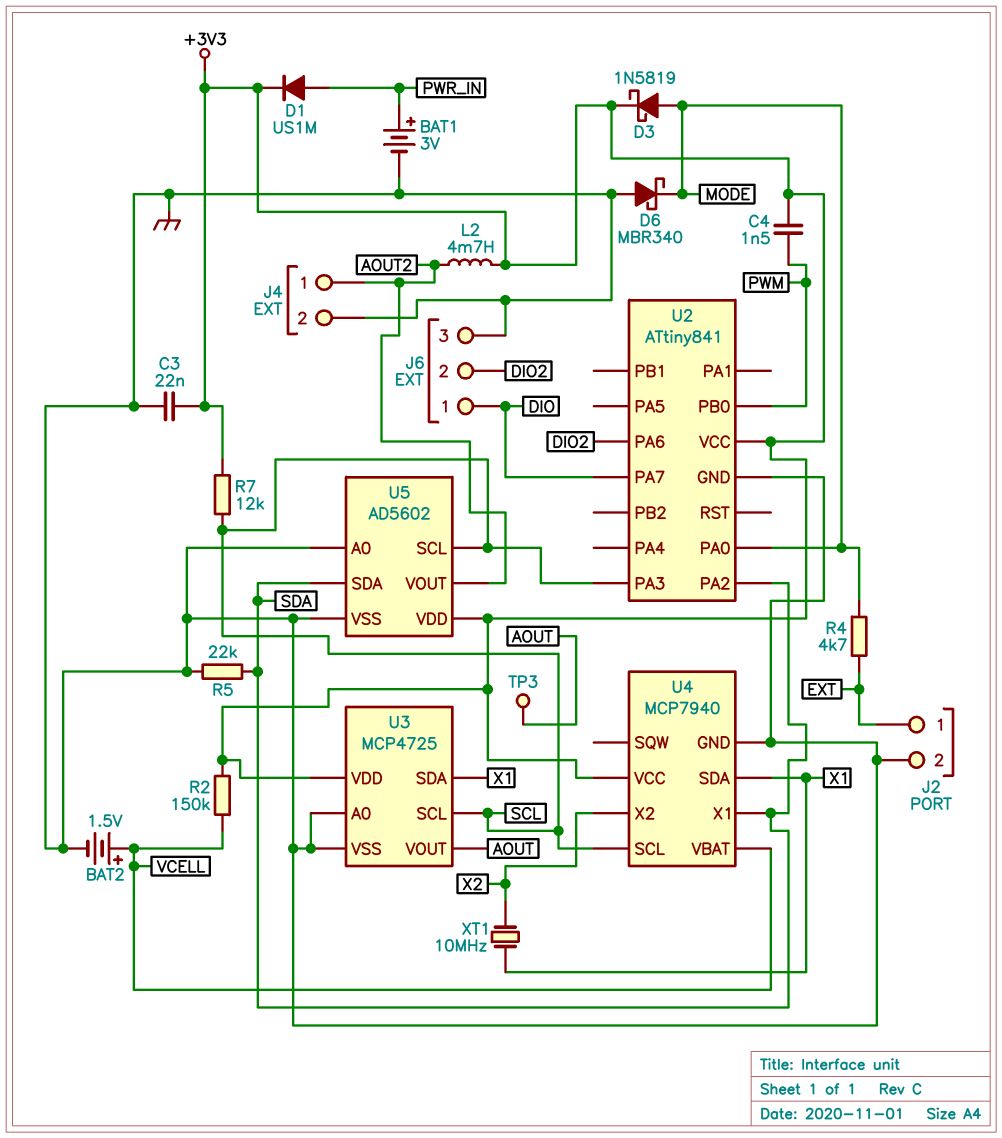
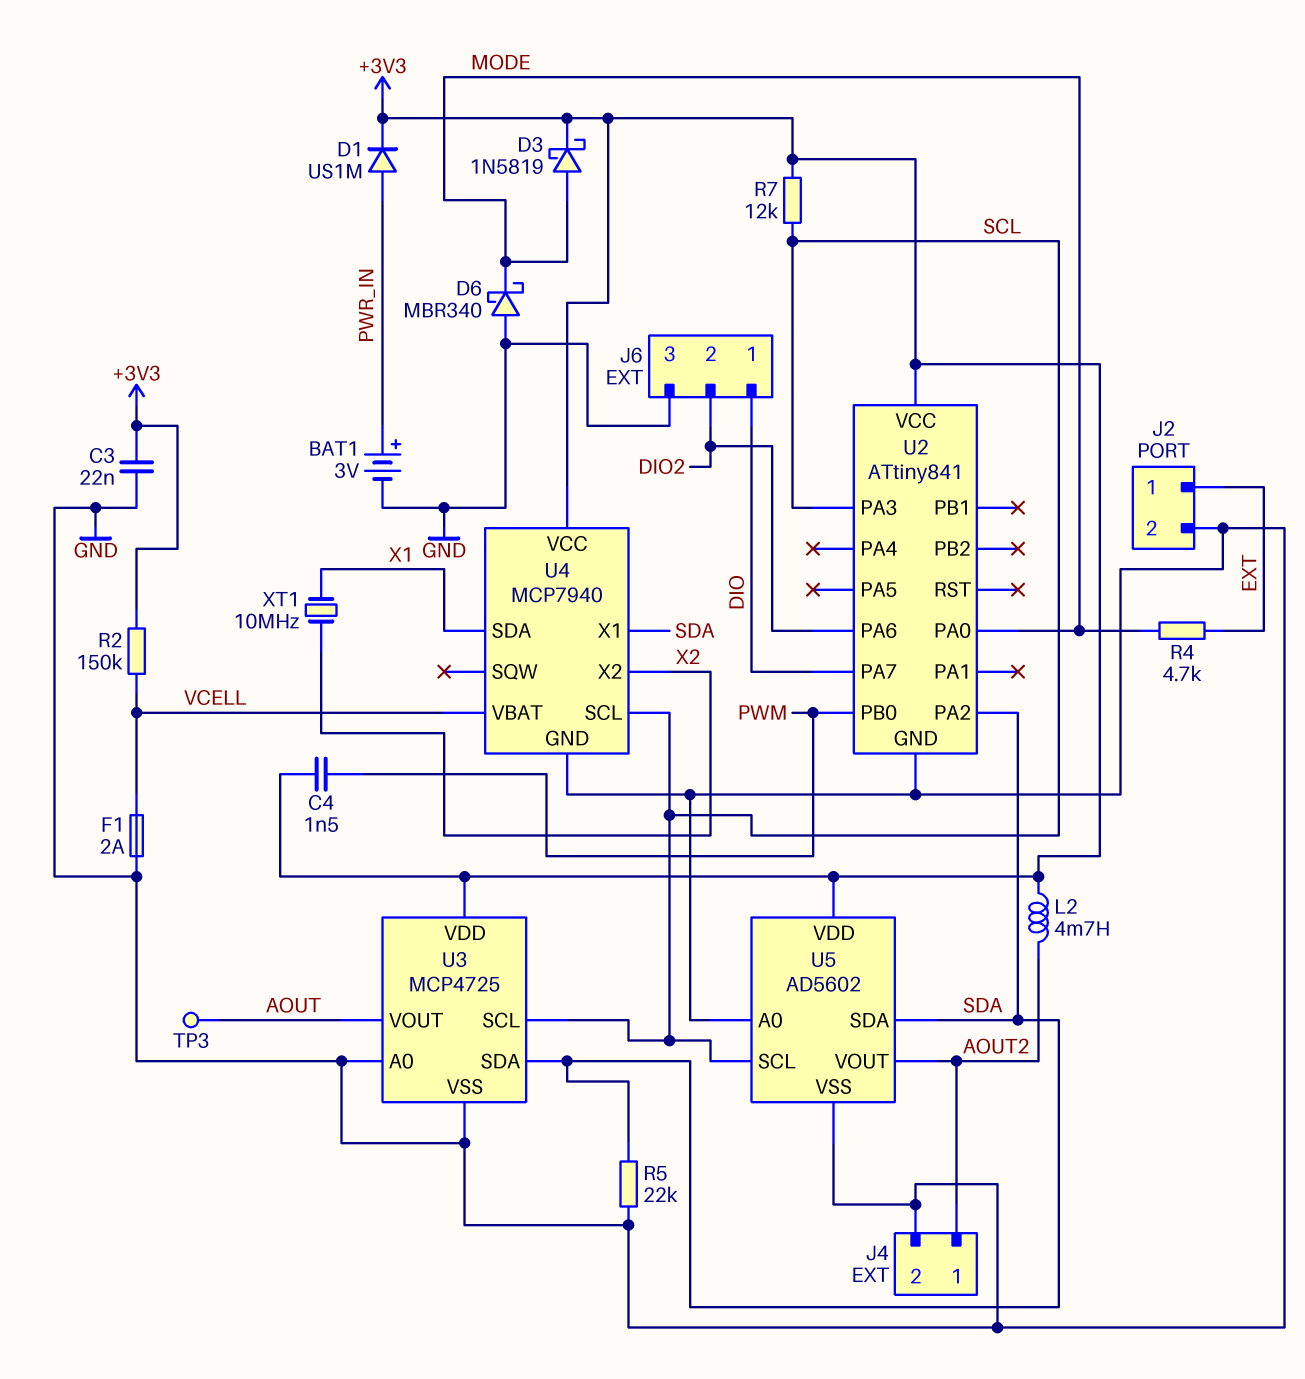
BAT2: 1.5V (plus VCELL, minus GND) -> none
F1: none -> 2A (GND, VCELL)
U3 pin SDA: X1 -> SDA

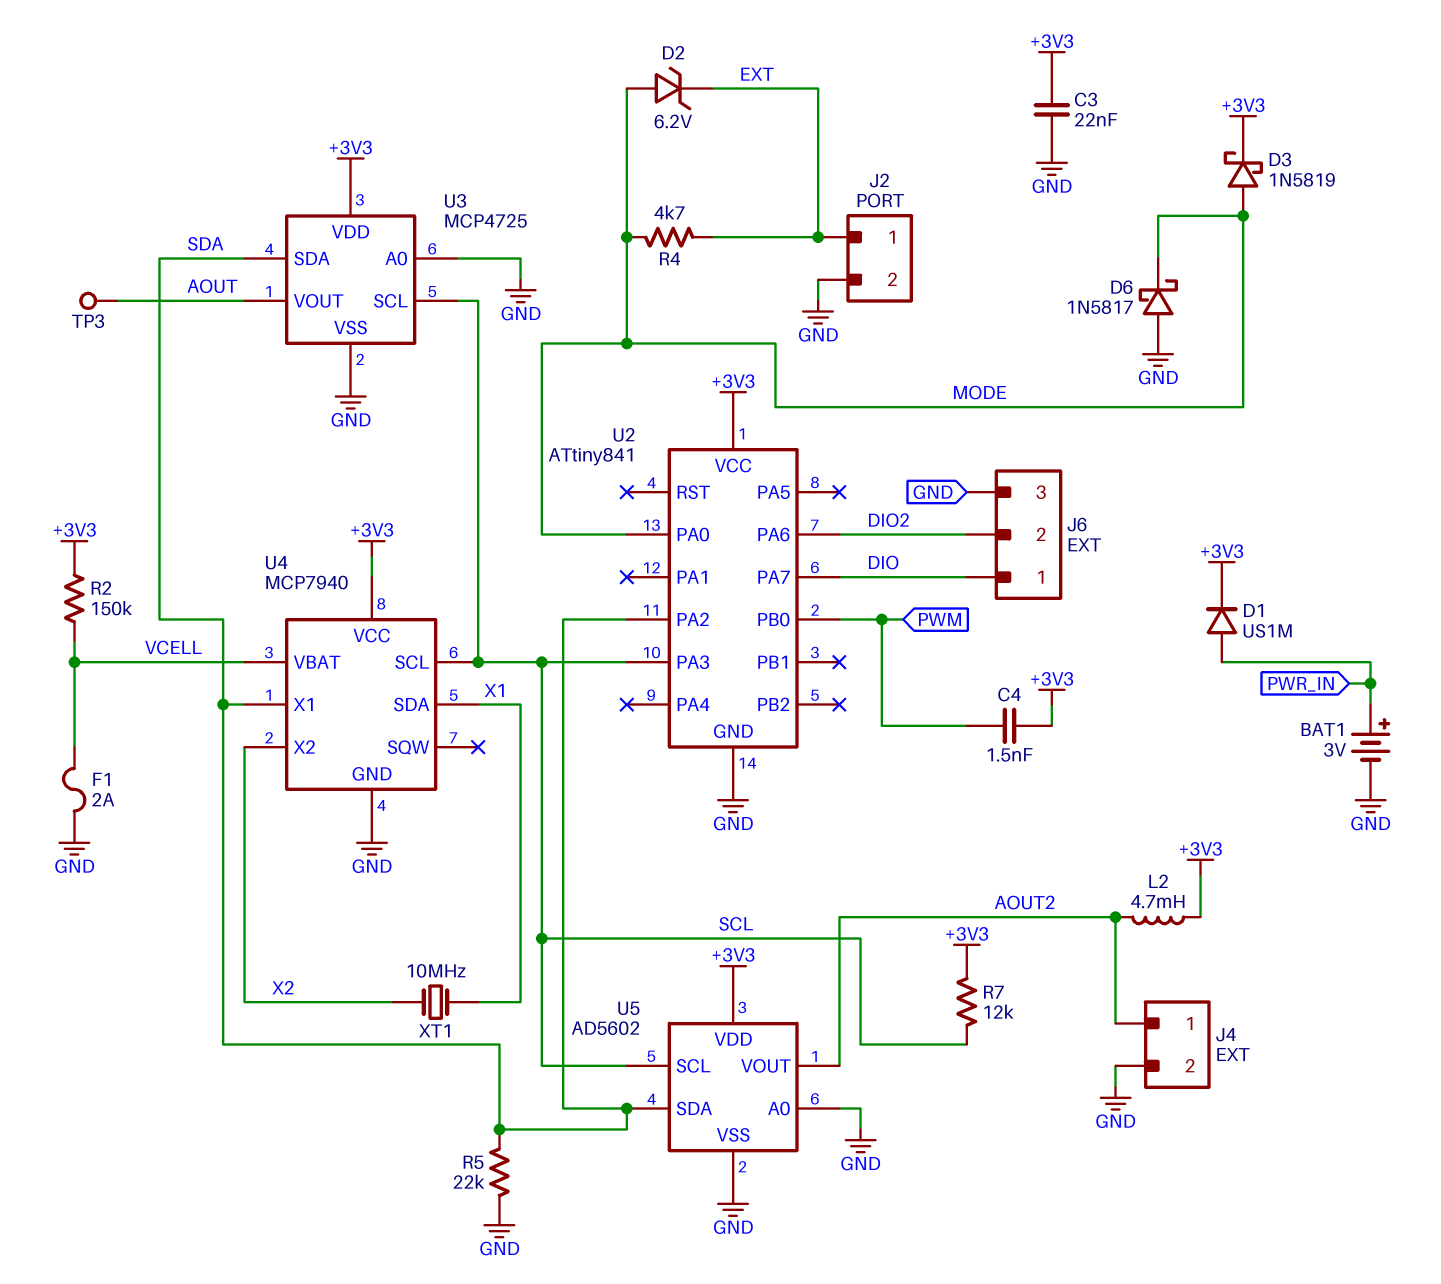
D2: none -> zener 6.2V (A MODE, K EXT)
D6: schottky MBR340 (A GND, K MODE) -> schottky 1N5817 (A GND, K MODE)

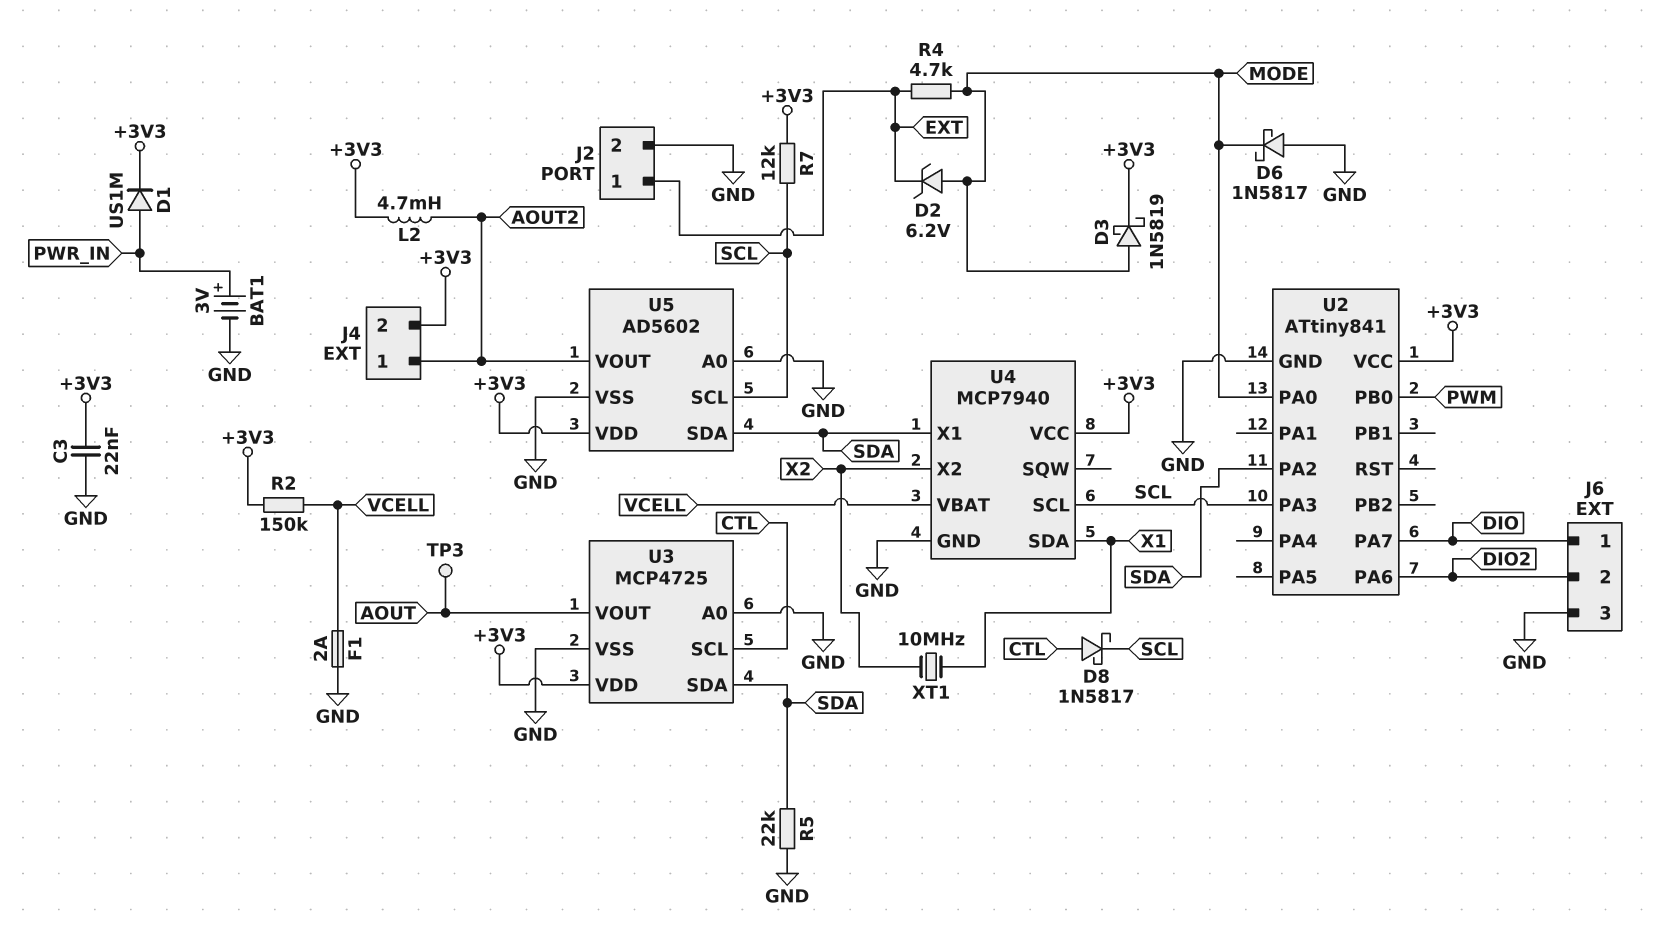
C4: 1.5nF (+3V3, PWM) -> none
D8: none -> schottky 1N5817 (A CTL, K SCL)
J4 pin 2: GND -> +3V3
U3 pin SCL: SCL -> CTL

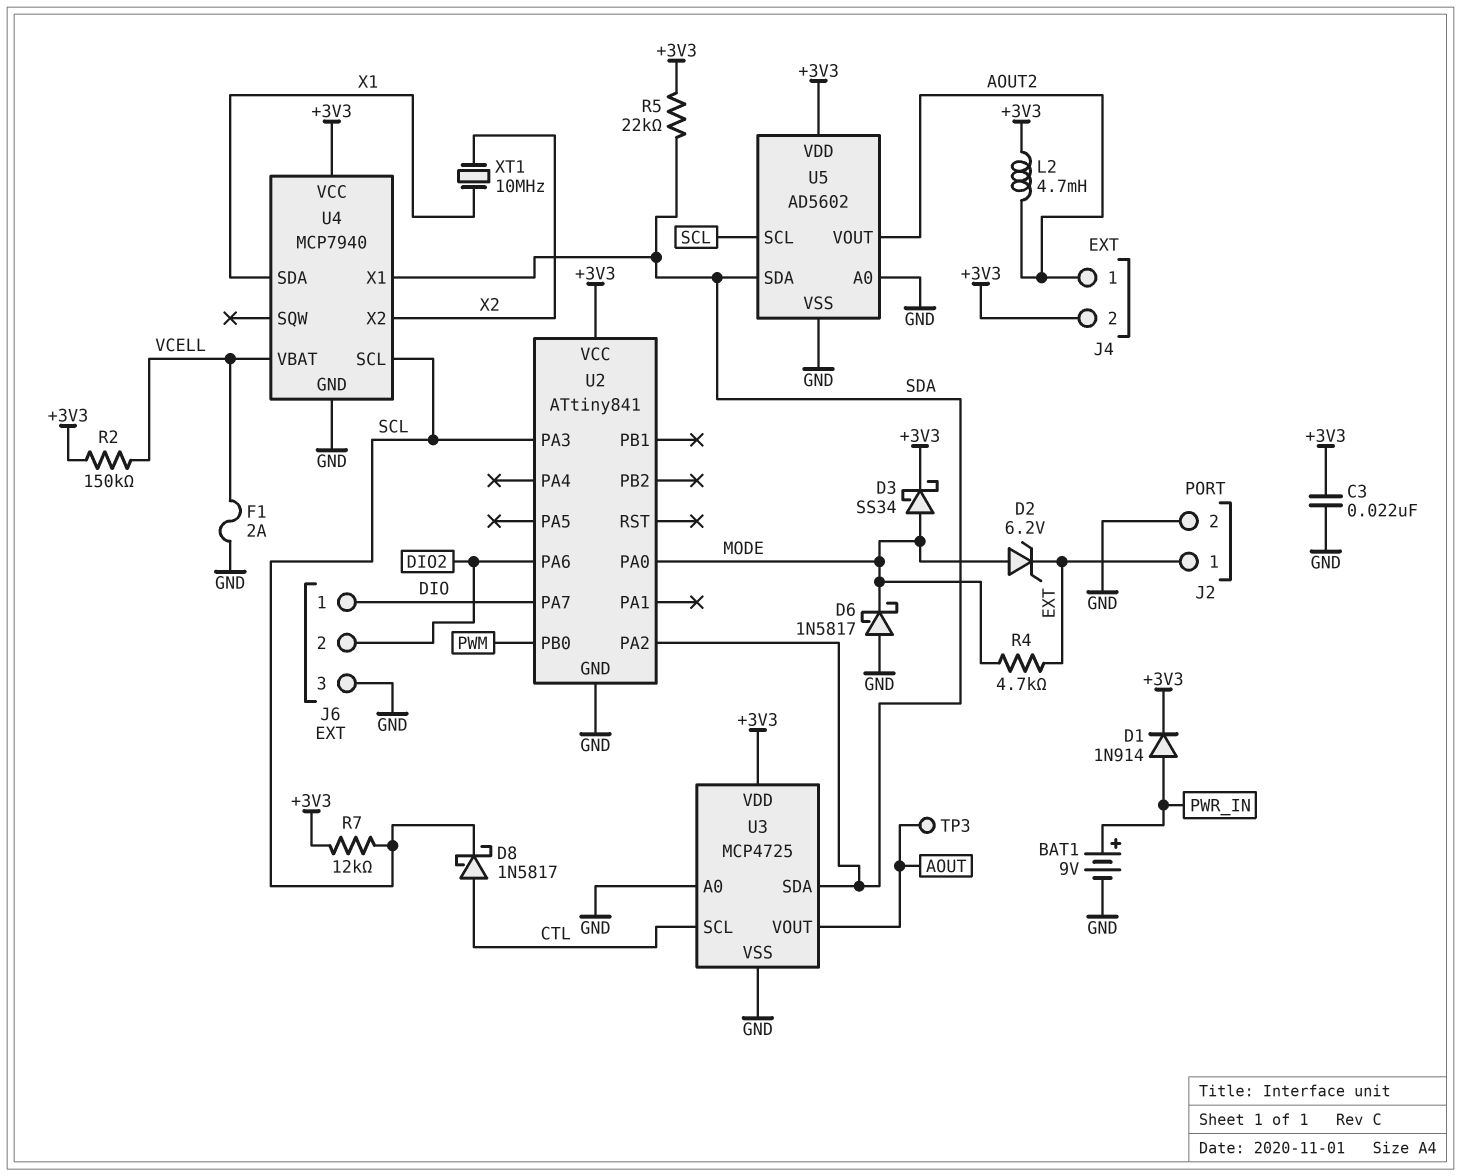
BAT1: 3V (plus PWR_IN, minus GND) -> 9V (plus PWR_IN, minus GND)
D1: diode US1M (A PWR_IN, K +3V3) -> diode 1N914 (A PWR_IN, K +3V3)
D3: schottky 1N5819 (A MODE, K +3V3) -> schottky SS34 (A MODE, K +3V3)
R5: 22k (GND, SDA) -> 22k (+3V3, SDA)

